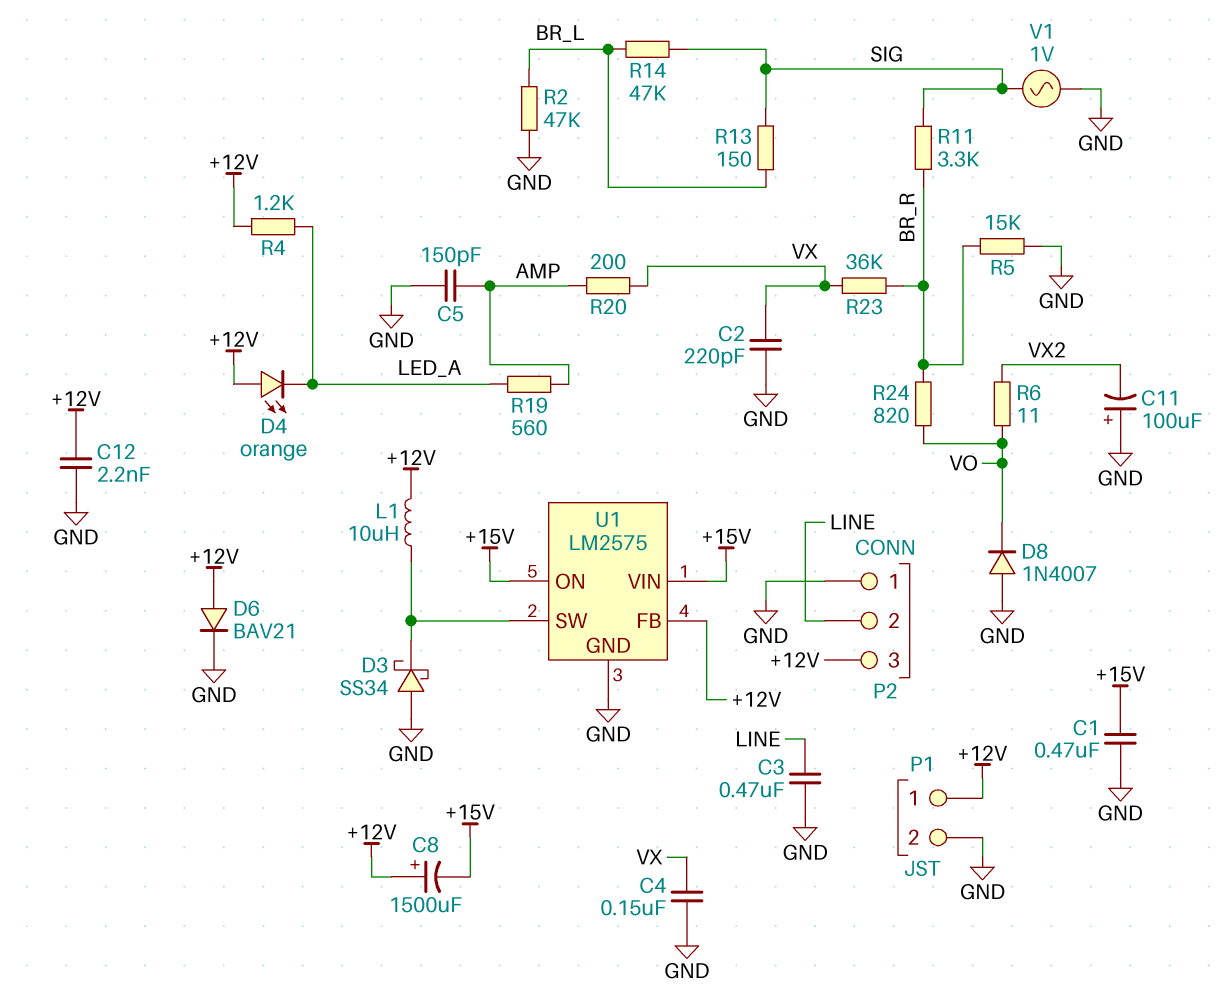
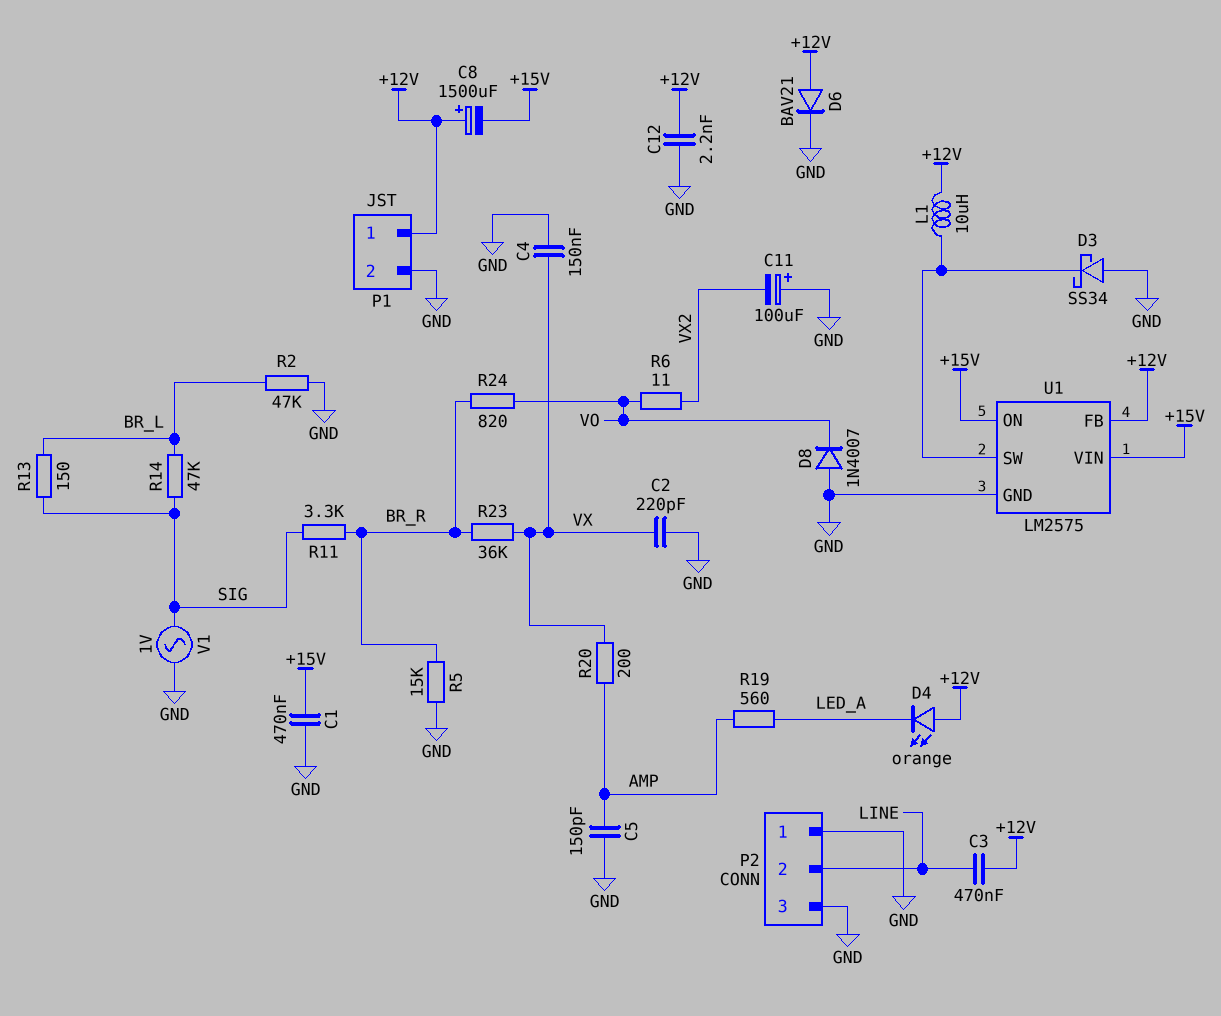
C3: 470nF (GND, LINE) -> 470nF (+12V, LINE)
P2 pin 3: +12V -> GND
R4: 1.2k (+12V, LED_A) -> none

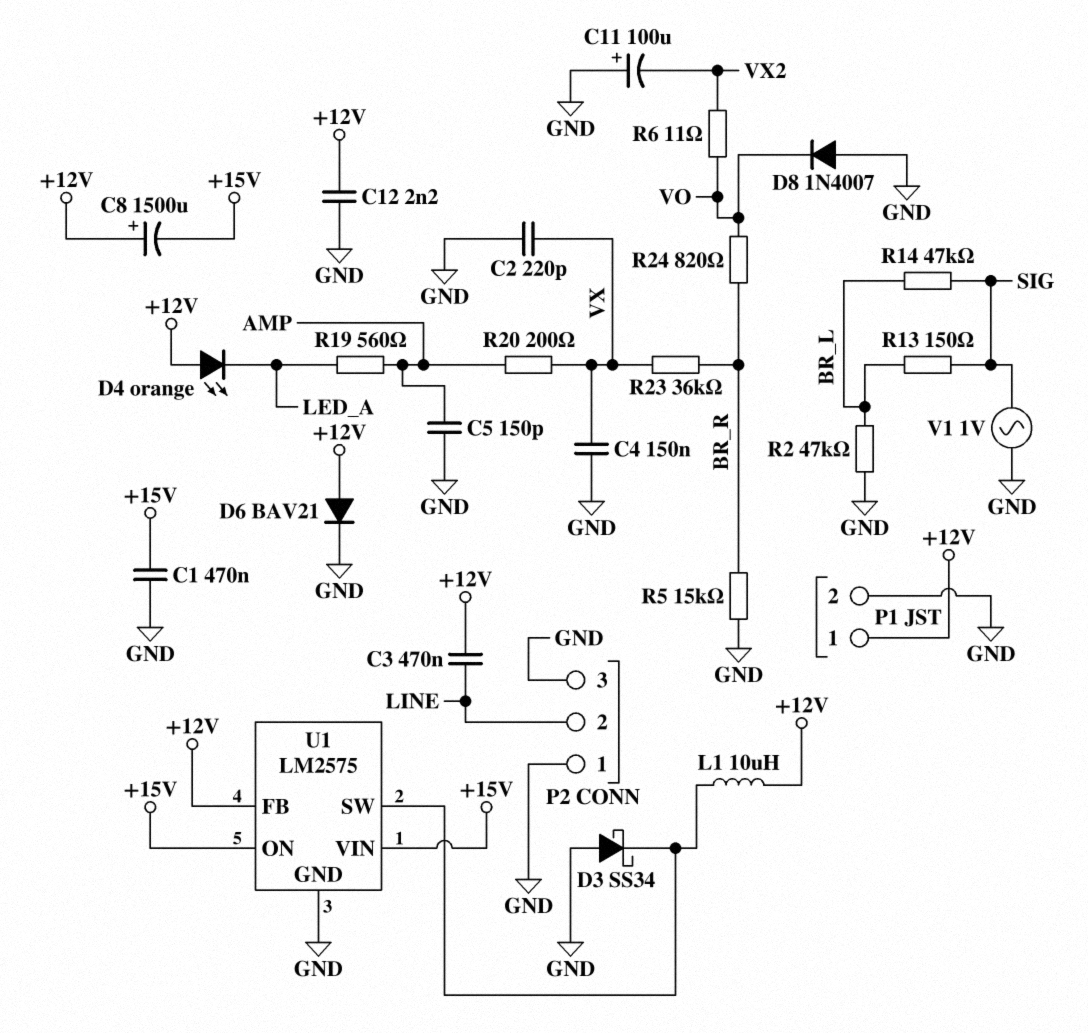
R11: 3.3k (BR_R, SIG) -> none

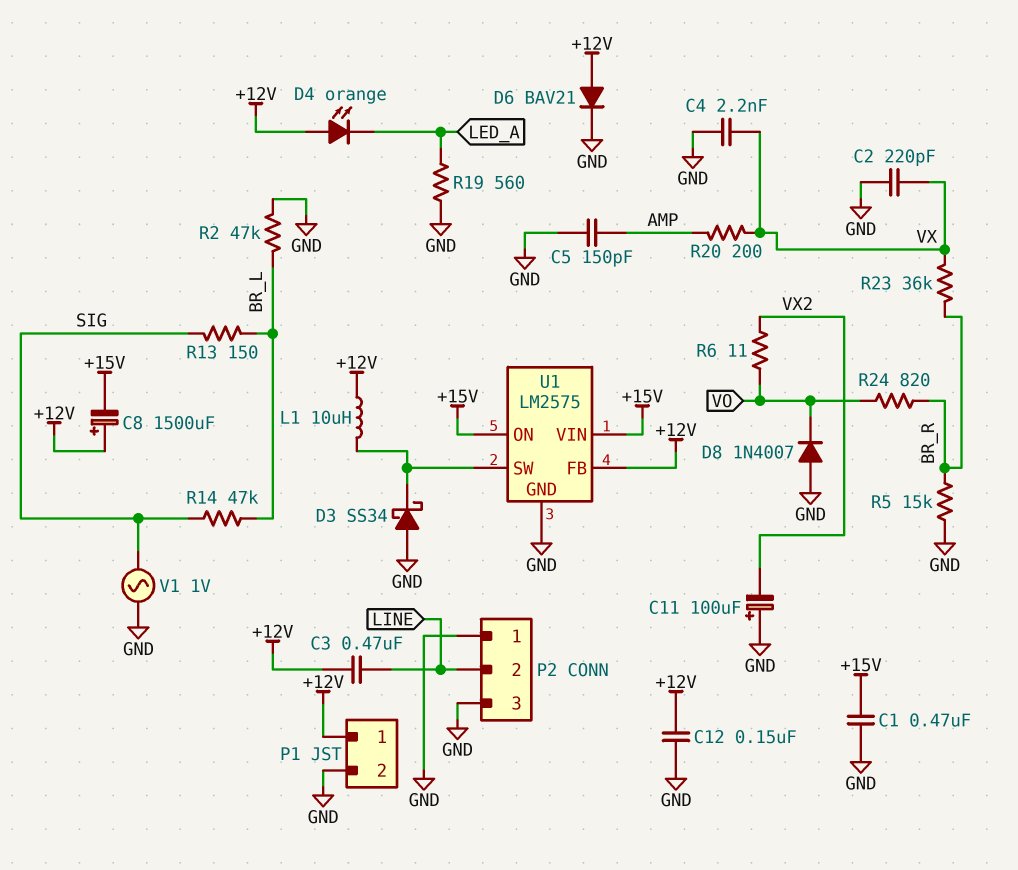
C4: 150nF (GND, VX) -> 2.2nF (GND, VX)
C12: 2.2nF (+12V, GND) -> 150nF (+12V, GND)
R19: 560 (AMP, LED_A) -> 560 (GND, LED_A)

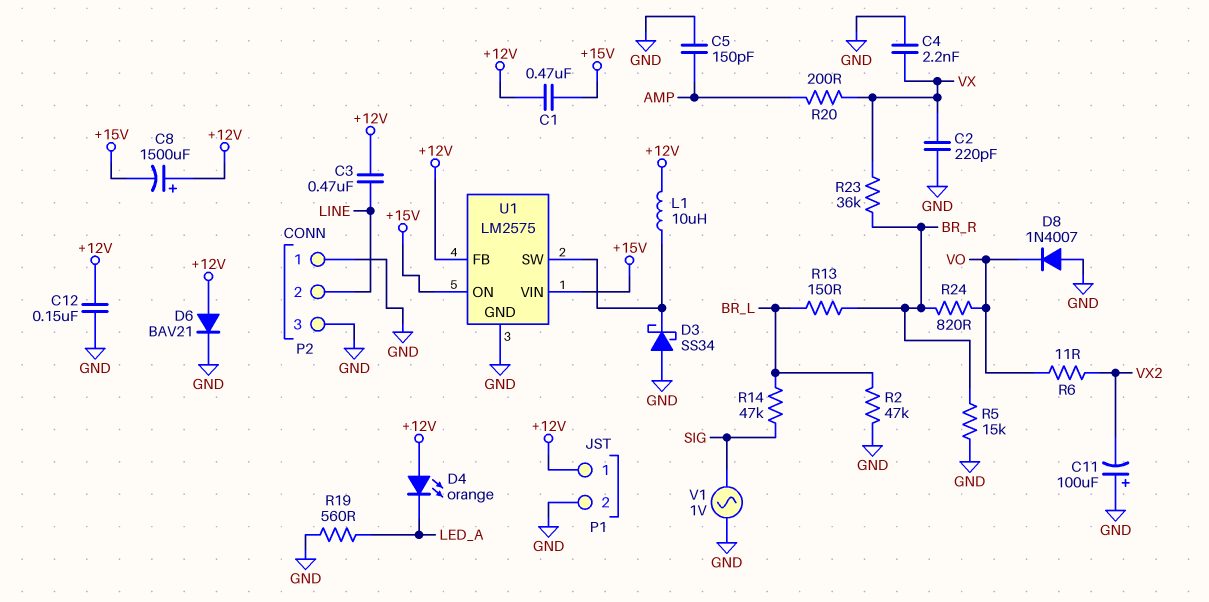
C1: 470nF (+15V, GND) -> 470nF (+12V, +15V)
R13: 150 (BR_L, SIG) -> 150 (BR_L, BR_R)

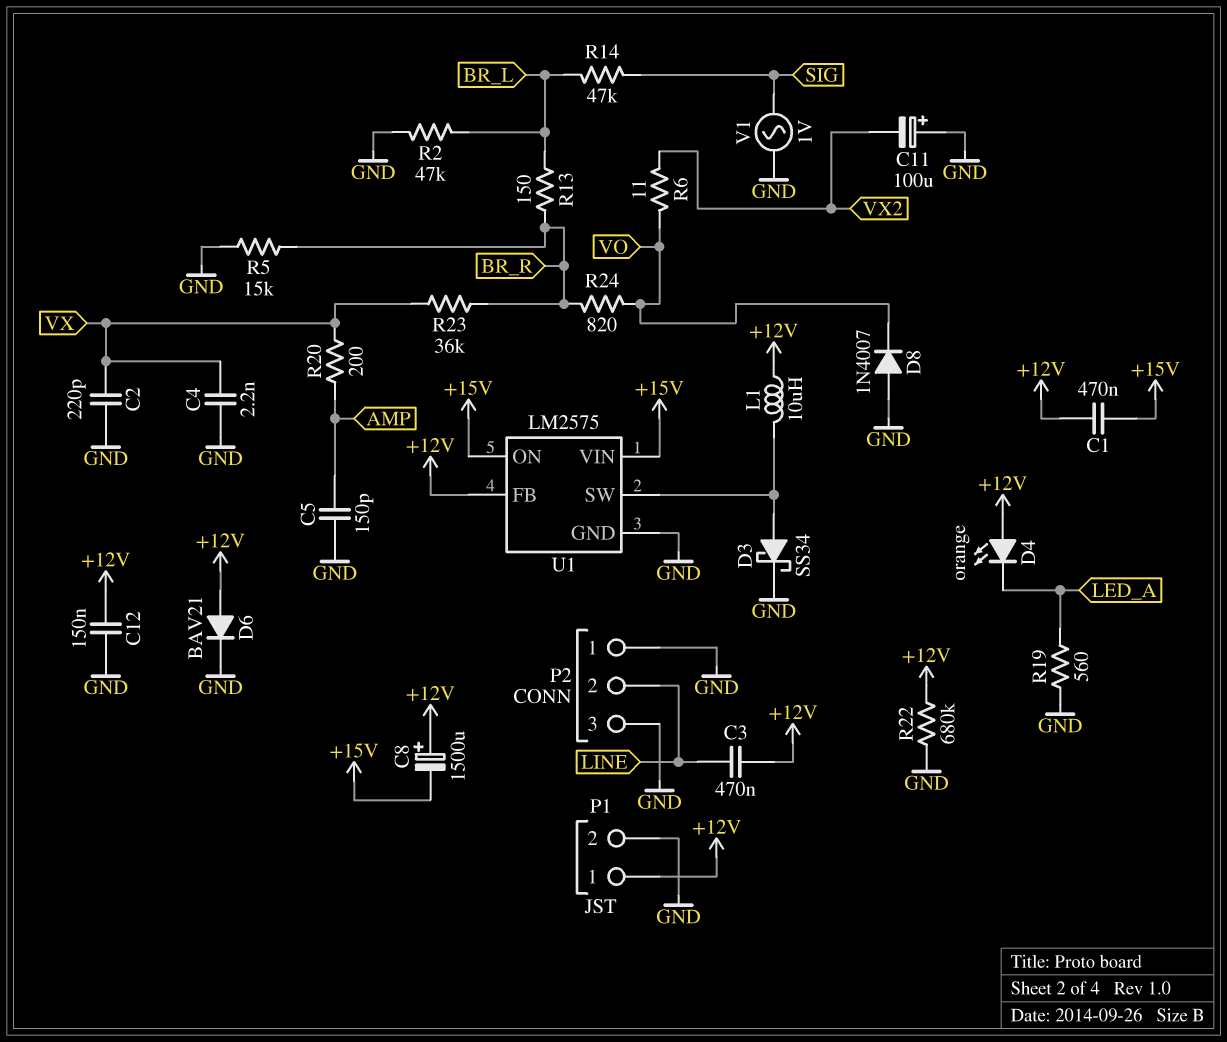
D3: schottky SS34 (A GND, K U1/SW) -> schottky SS34 (A U1/SW, K GND)
R22: none -> 680k (+12V, GND)

